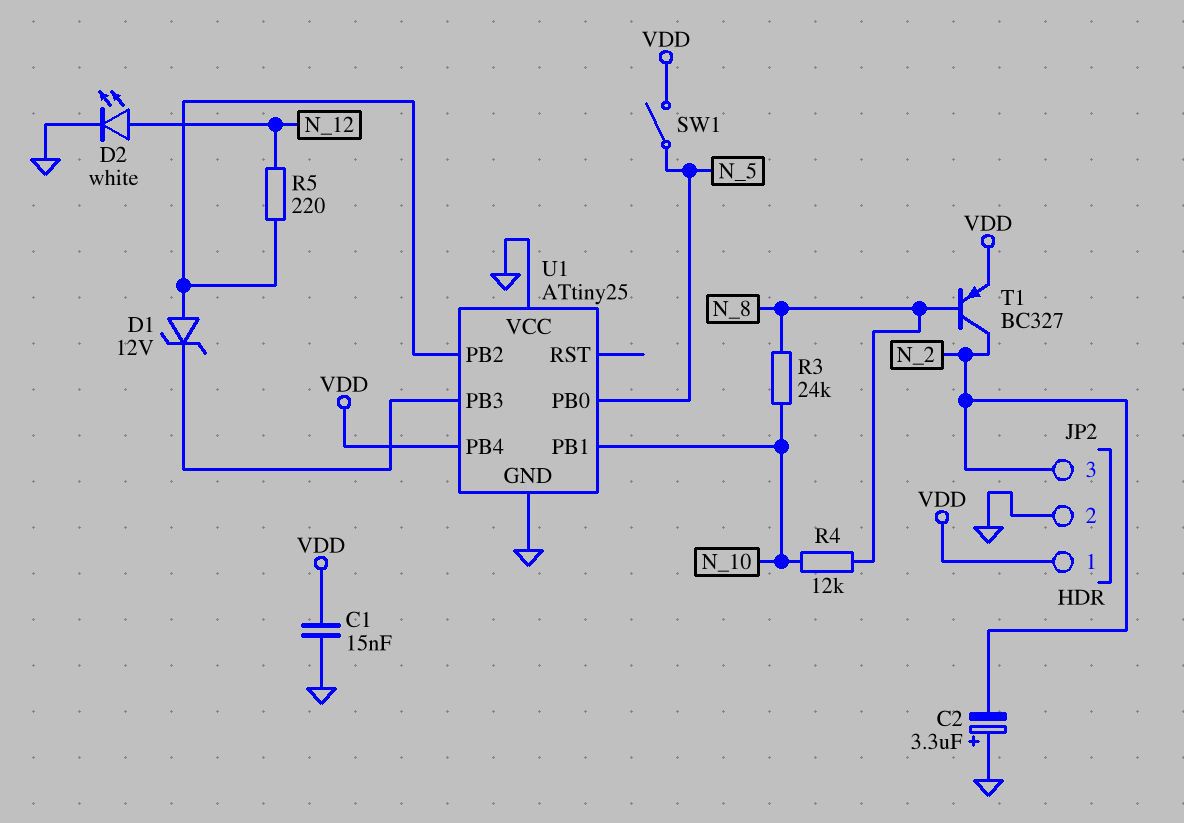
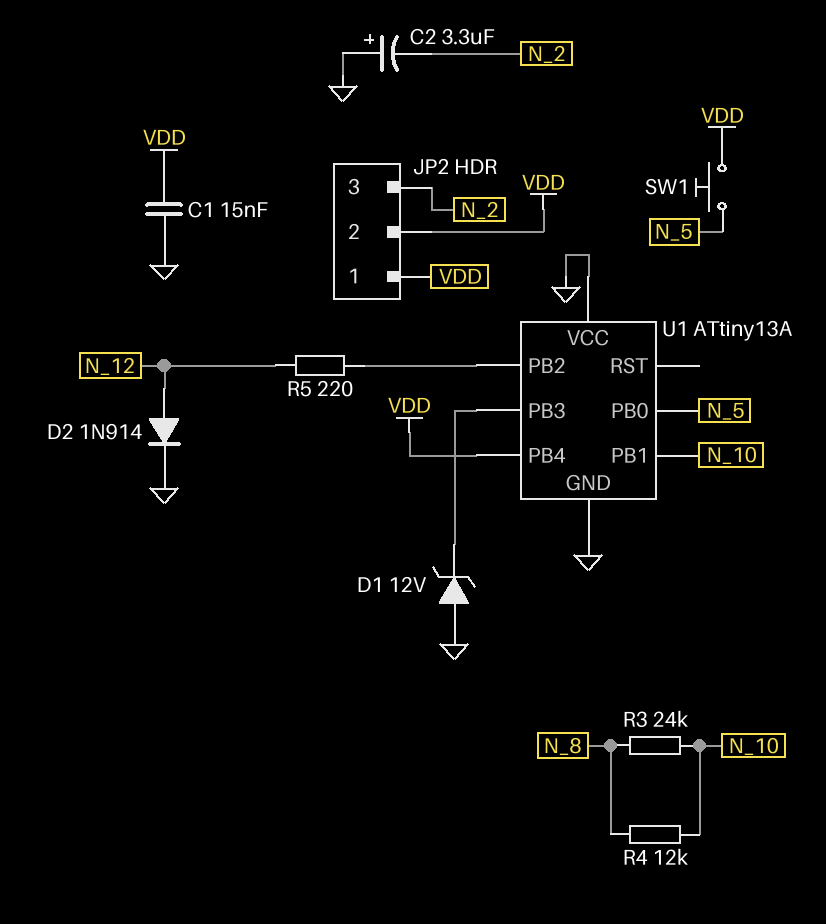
D1: zener 12V (A U1/PB2, K U1/PB3) -> zener 12V (A GND, K U1/PB3)
D2: LED white (A N_12, K GND) -> diode 1N914 (A N_12, K GND)
JP2 pin 2: GND -> VDD
SW1: switch (N_5, VDD) -> button (N_5, VDD)
T1: PNP BC327 (B N_8, C N_2, E VDD) -> none
U1: ATtiny25 -> ATtiny13A

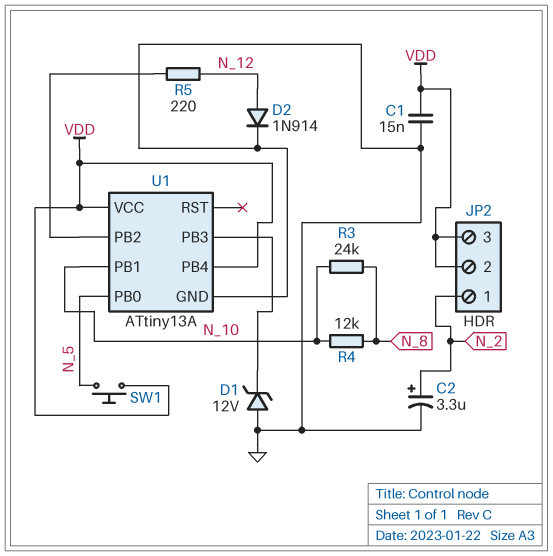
C2: 3.3uF (plus GND, minus N_2) -> 3.3uF (plus N_2, minus GND)
JP2 pin 1: VDD -> N_2
JP2 pin 3: N_2 -> VDD
U1 pin VCC: GND -> VDD

